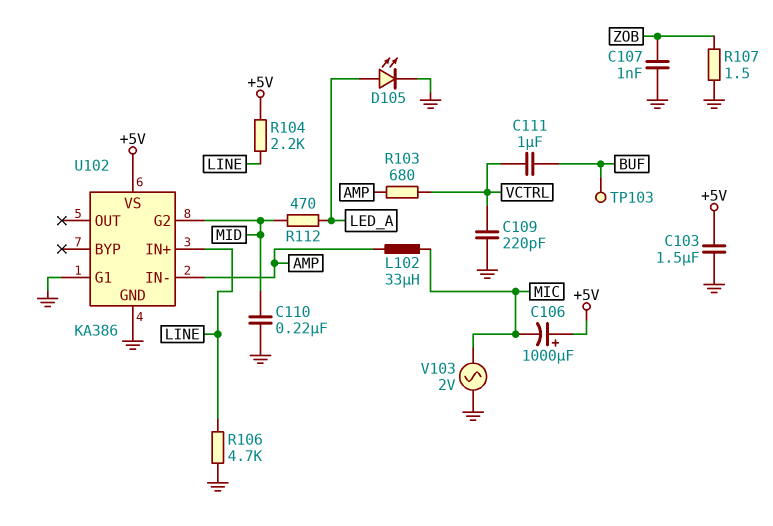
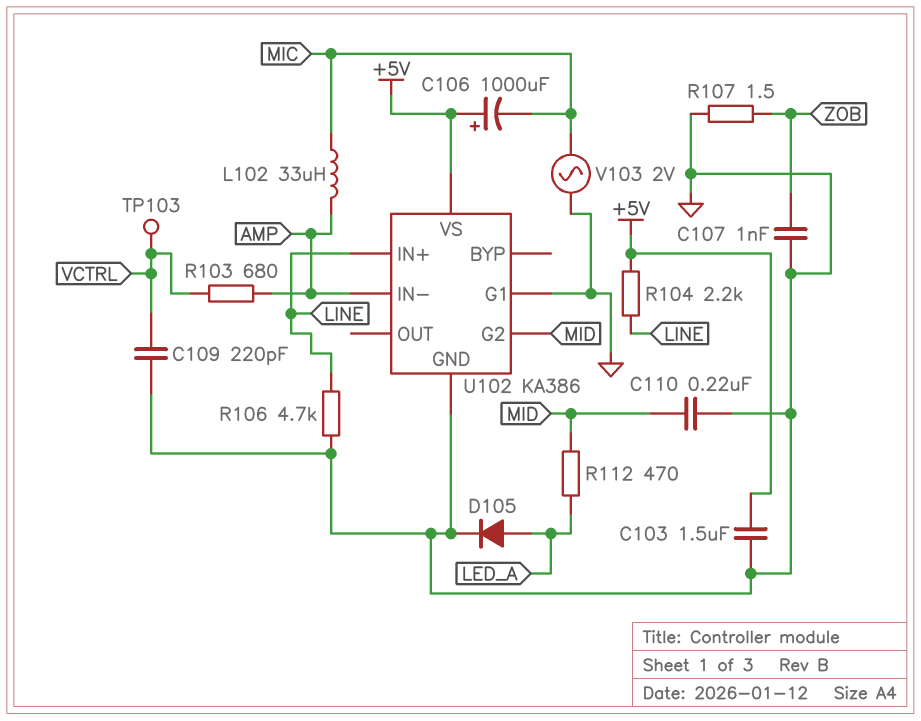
C111: 1uF (BUF, VCTRL) -> none
D105: LED (A LED_A, K GND) -> diode (A LED_A, K GND)
TP103: test point (BUF) -> test point (VCTRL)

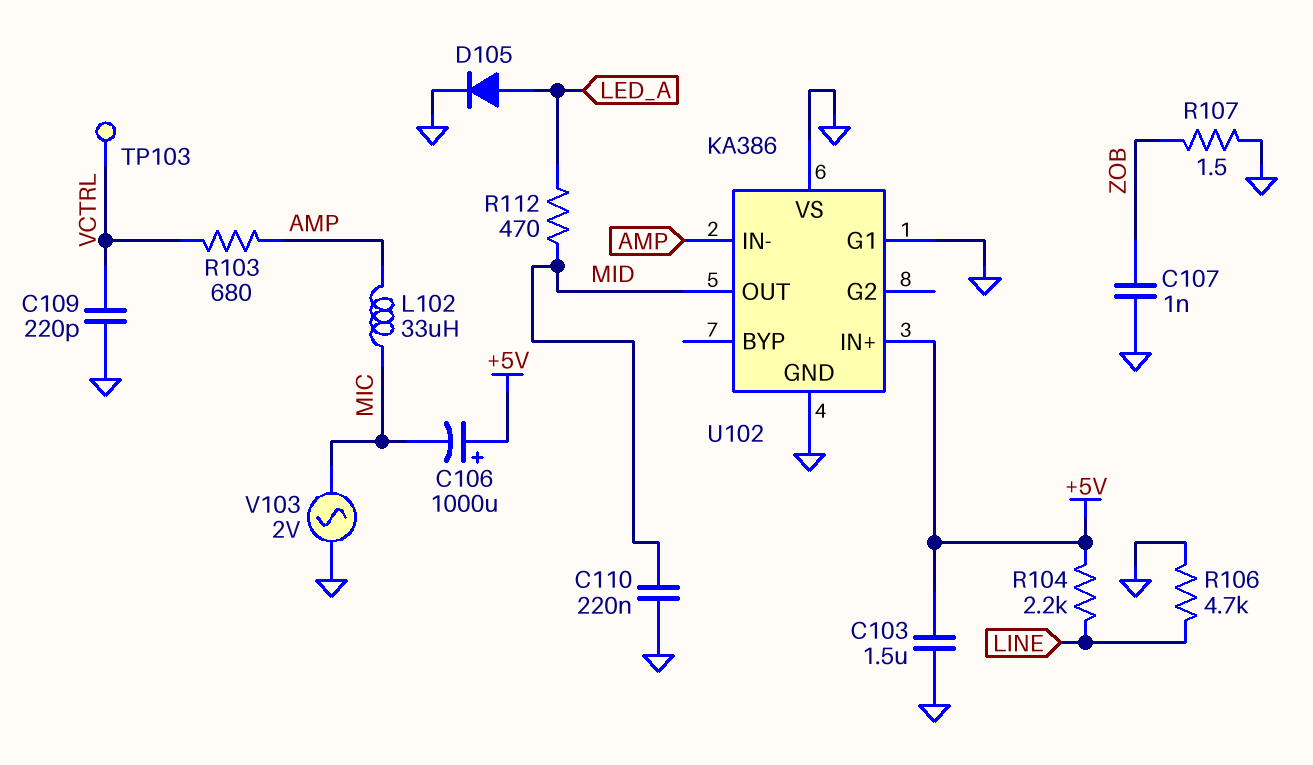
U102 pin G2: MID -> none
U102 pin IN+: LINE -> +5V
U102 pin OUT: none -> MID
U102 pin VS: +5V -> GND

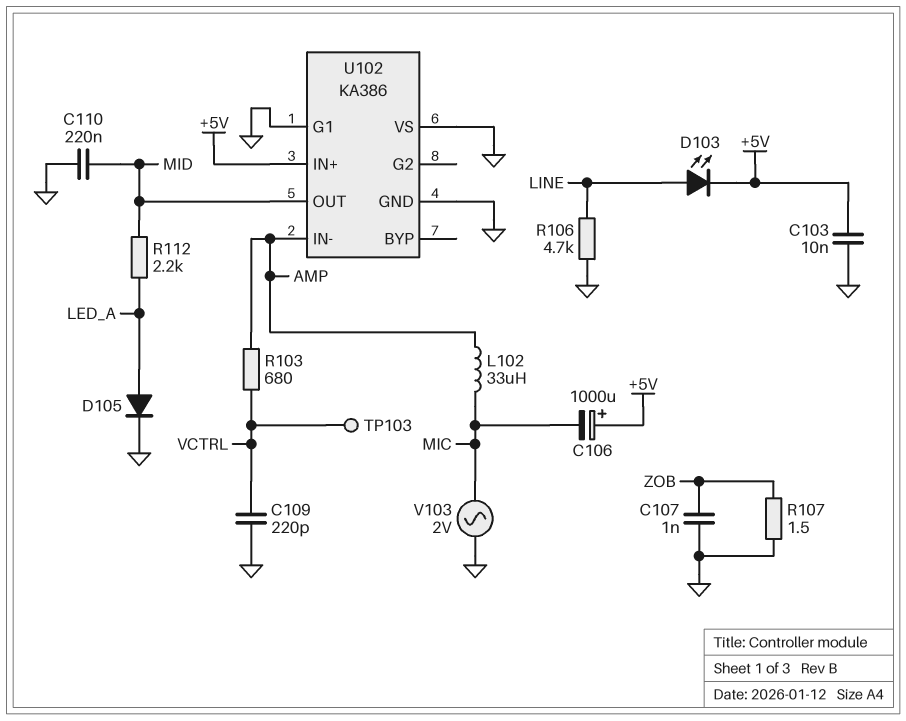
C103: 1.5uF (+5V, GND) -> 10nF (+5V, GND)
D103: none -> LED (A LINE, K +5V)
R104: 2.2k (+5V, LINE) -> none
R112: 470 (LED_A, MID) -> 2.2k (LED_A, MID)

